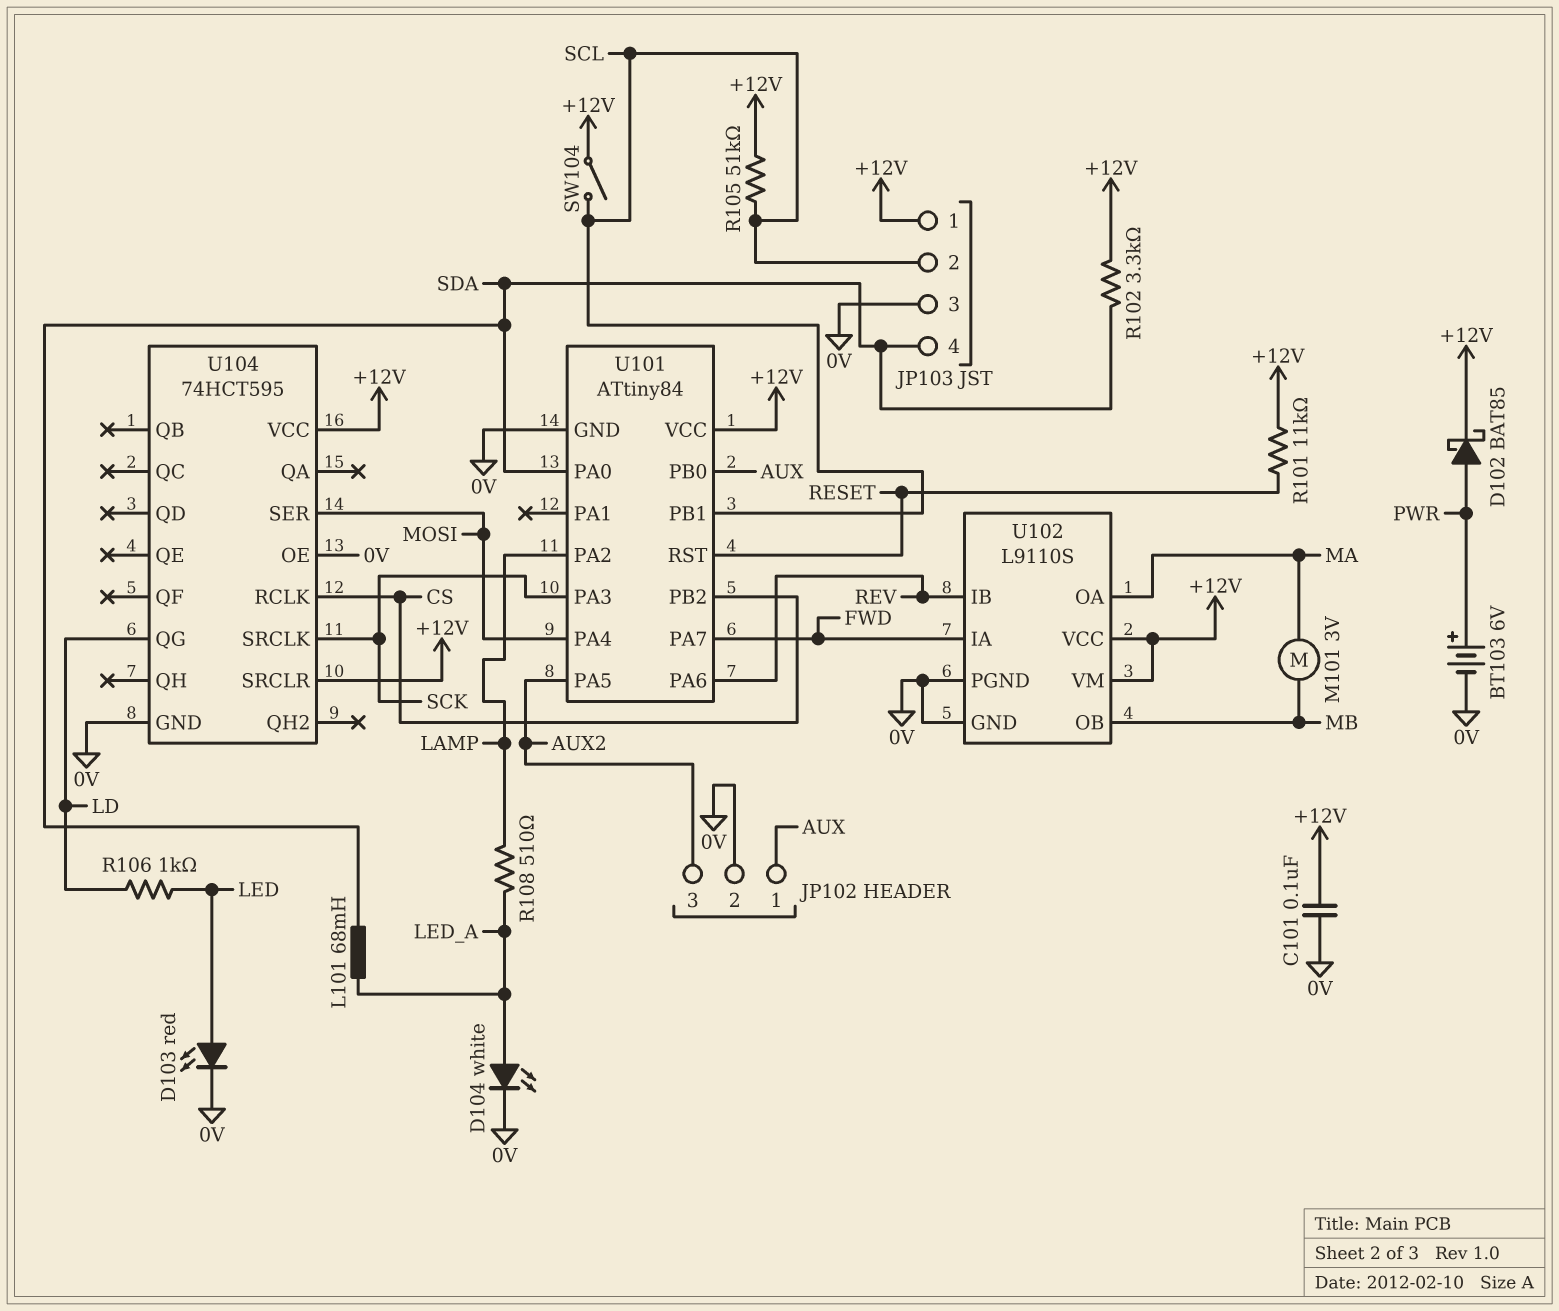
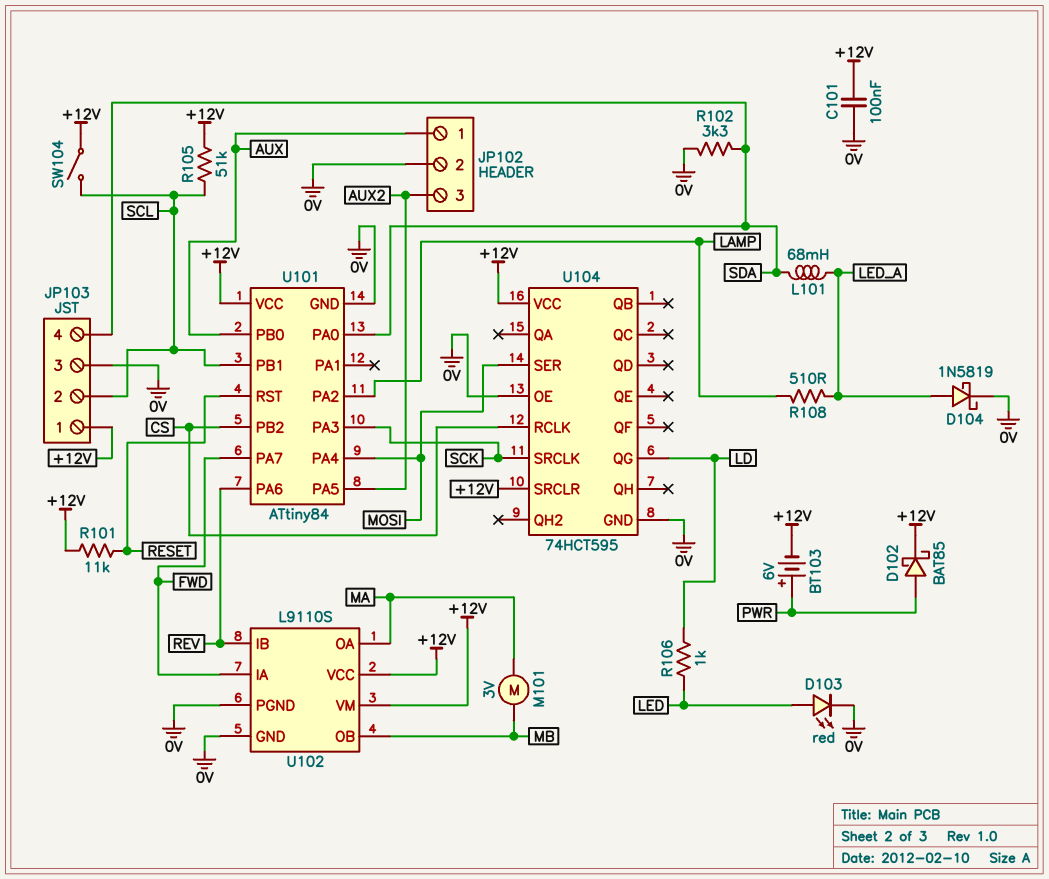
BT103: 6V (plus PWR, minus 0V) -> 6V (plus PWR, minus +12V)
D104: LED white (A LED_A, K 0V) -> schottky 1N5819 (A LED_A, K 0V)
R102: 3.3k (+12V, SDA) -> 3.3k (0V, SDA)

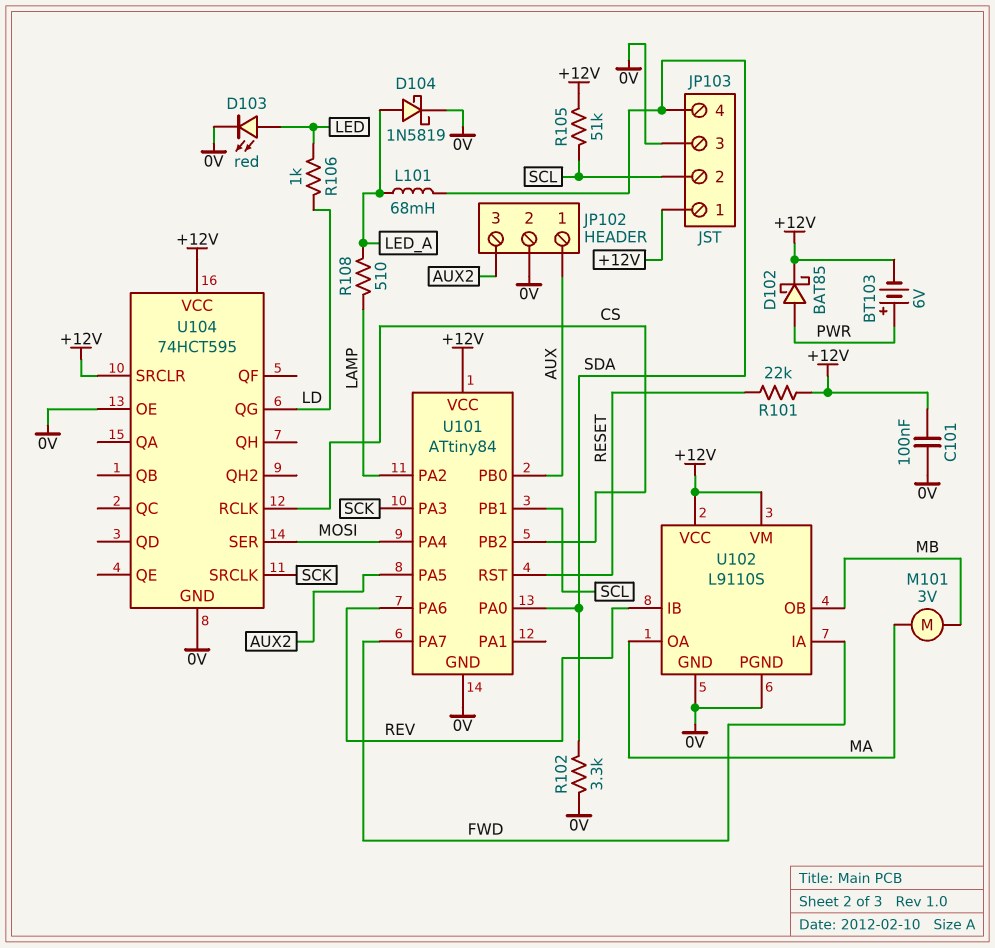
R101: 11k (+12V, RESET) -> 22k (+12V, RESET)
SW104: switch (+12V, SCL) -> none

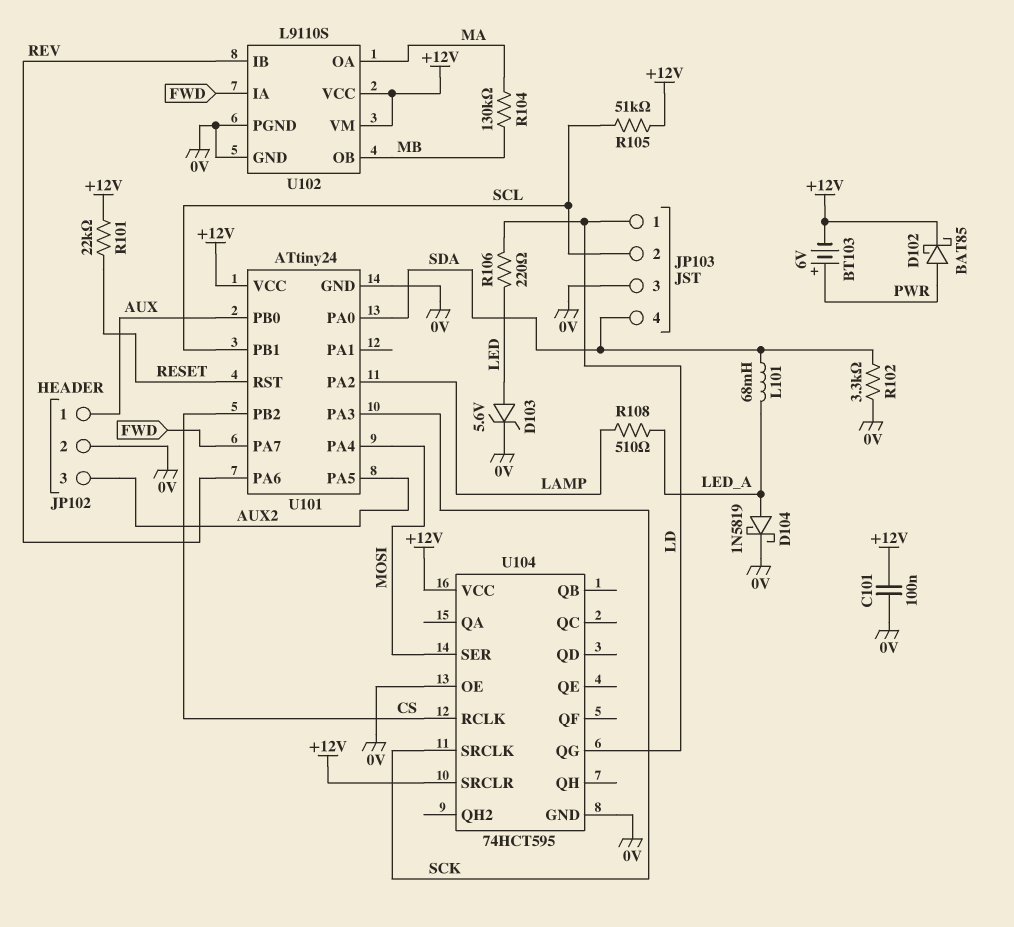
D103: LED red (A LED, K 0V) -> zener 5.6V (A LED, K 0V)
JP103 pin 1: +12V -> LD
M101: motor 3V (MA, MB) -> none
R104: none -> 130k (MA, MB)
R106: 1k (LD, LED) -> 220 (LD, LED)
U101: ATtiny84 -> ATtiny24

